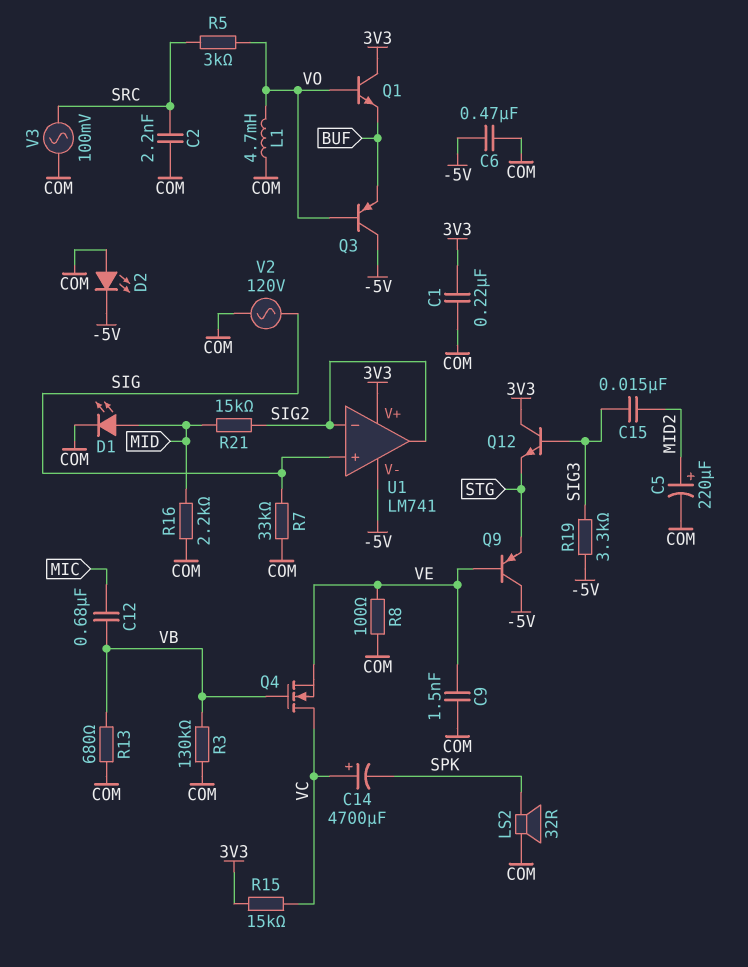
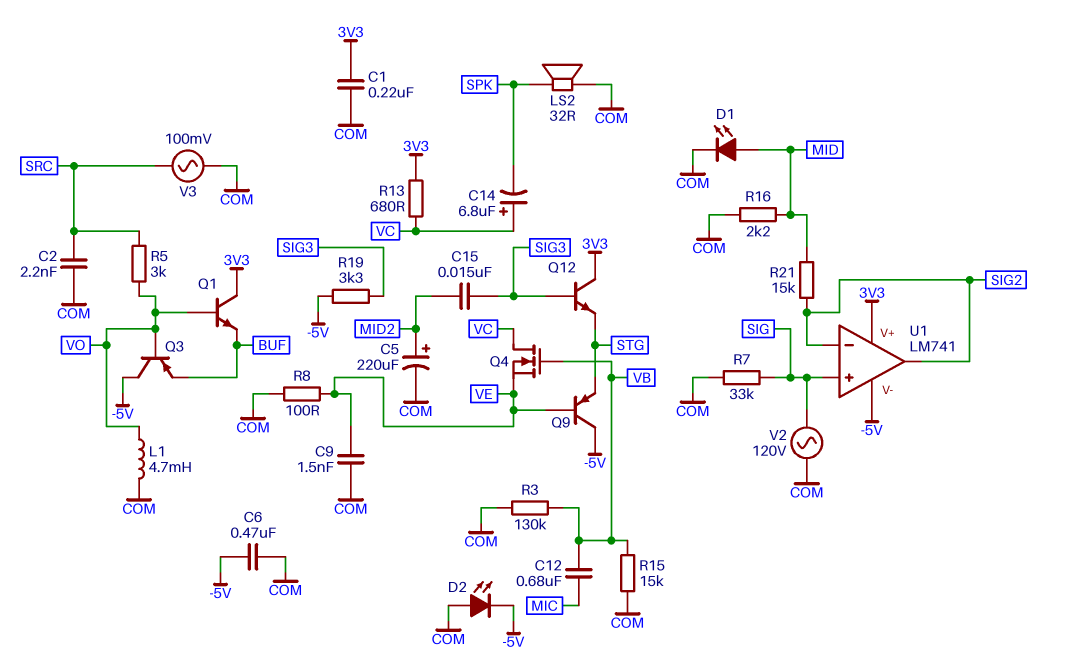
C14: 4700uF (plus VC, minus SPK) -> 6.8uF (plus VC, minus SPK)
R13: 680 (COM, VB) -> 680 (3V3, VC)
R15: 15k (3V3, VC) -> 15k (COM, VB)

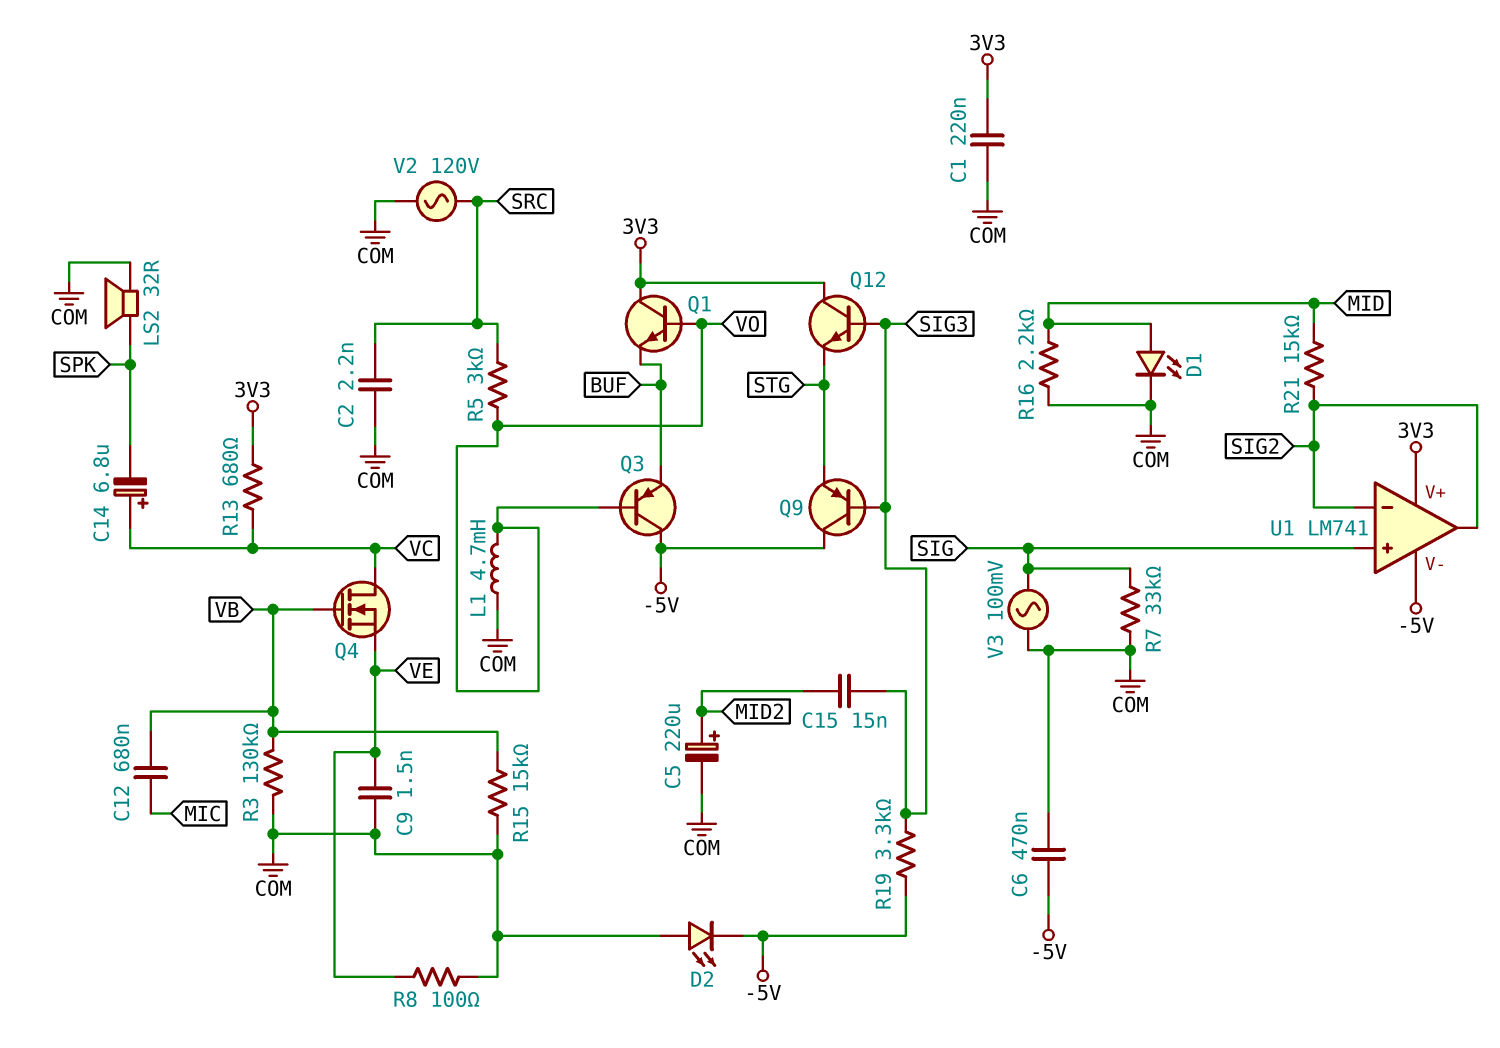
Q9: PNP (B VE, C -5V, E STG) -> PNP (B SIG3, C -5V, E STG)
V2: AC 120V (COM, SIG) -> AC 120V (COM, SRC)
V3: AC 100mV (COM, SRC) -> AC 100mV (COM, SIG)

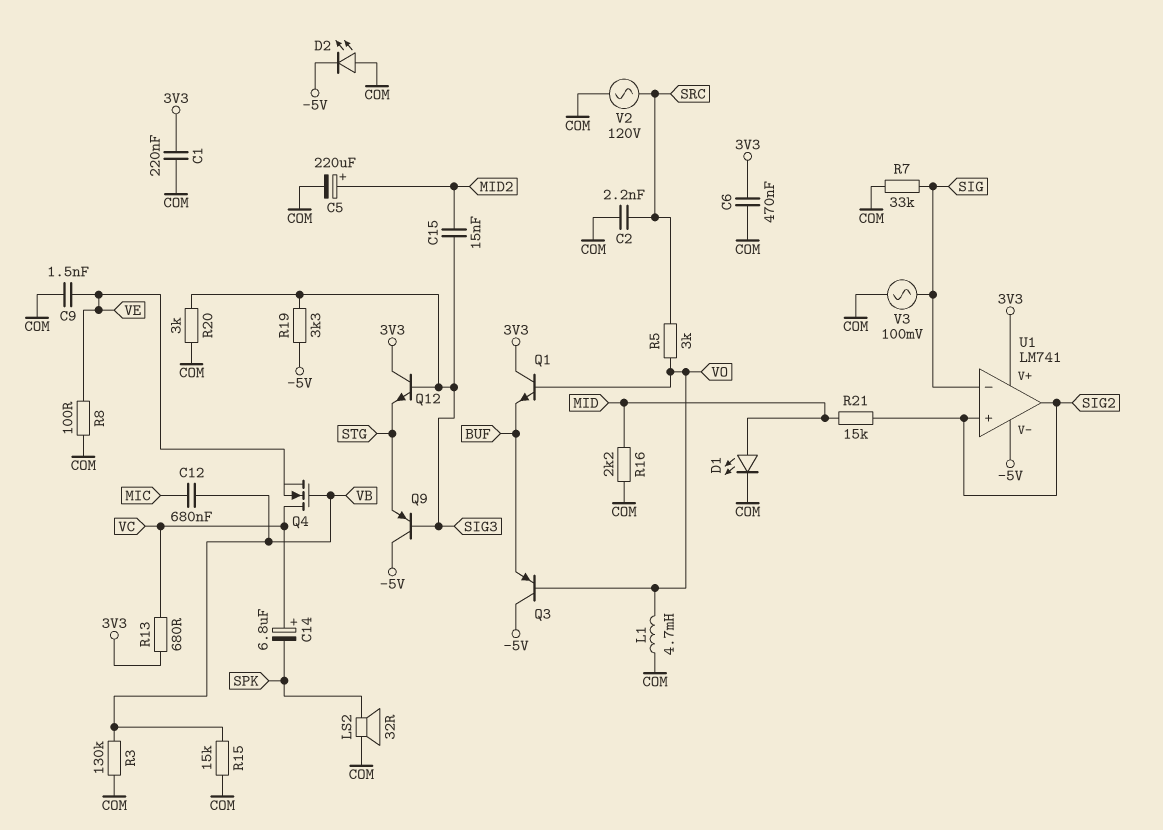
C6: 470nF (-5V, COM) -> 470nF (3V3, COM)
R20: none -> 3k (COM, SIG3)
U1 pin in+: SIG -> SIG2
U1 pin in-: SIG2 -> SIG

